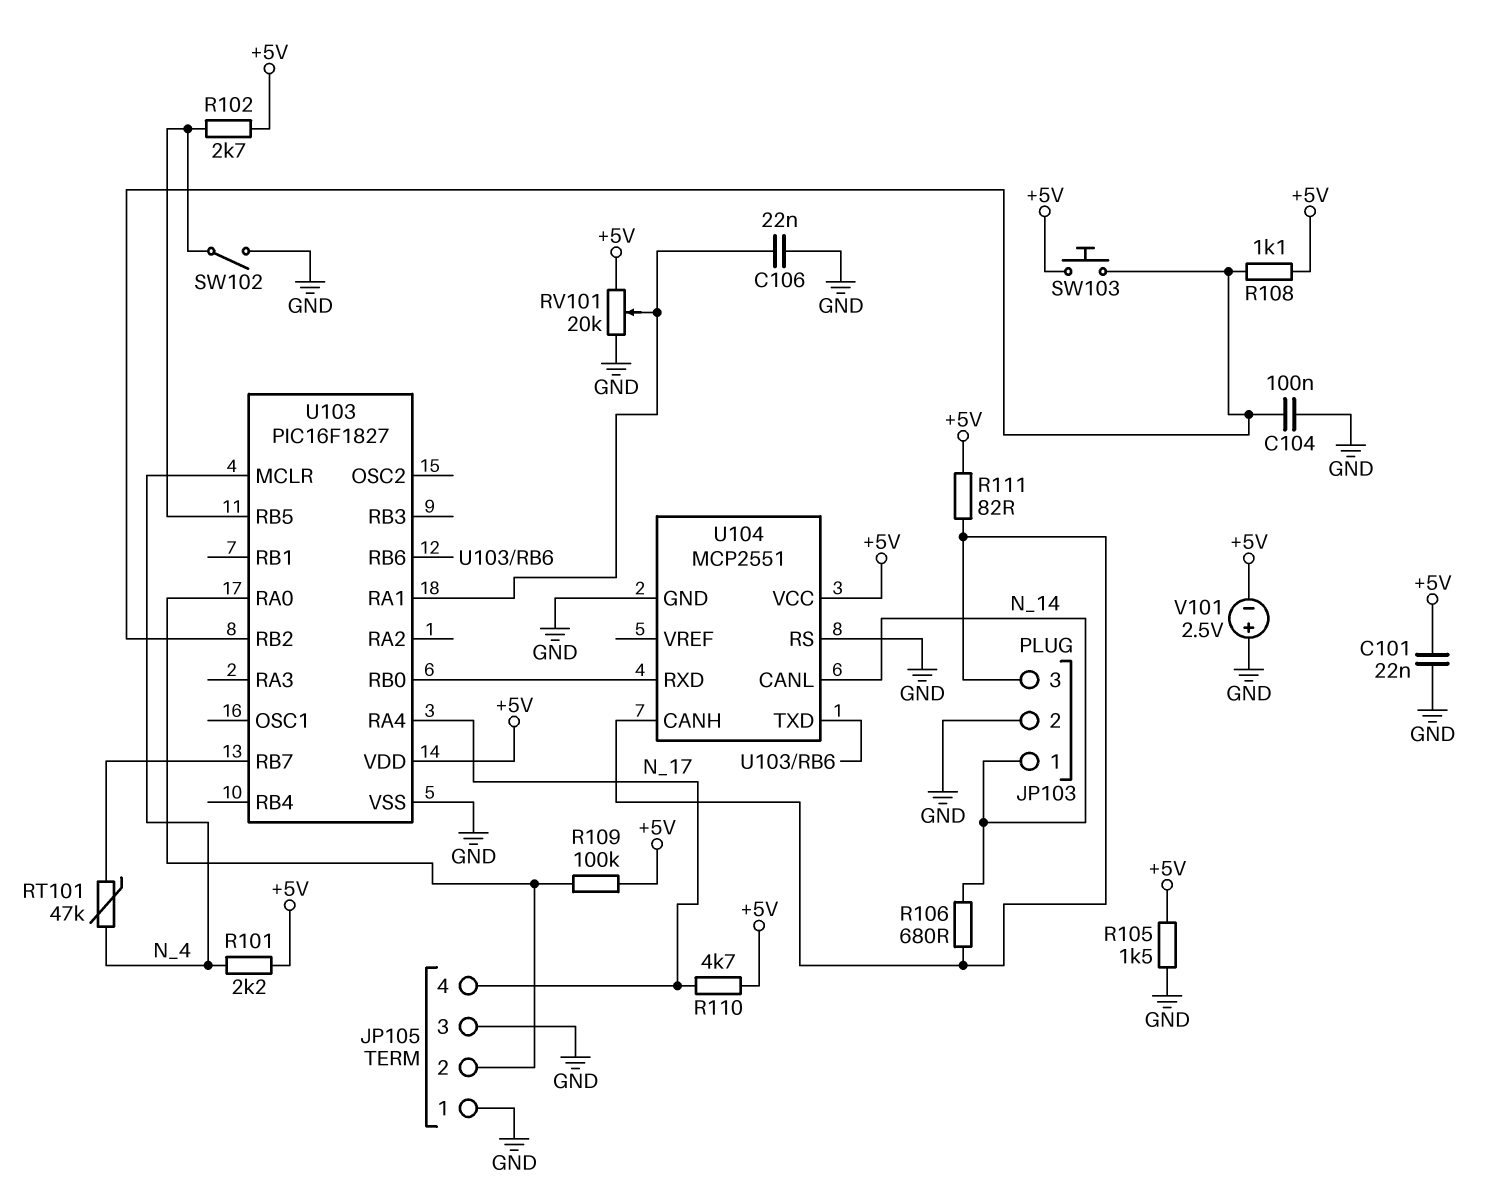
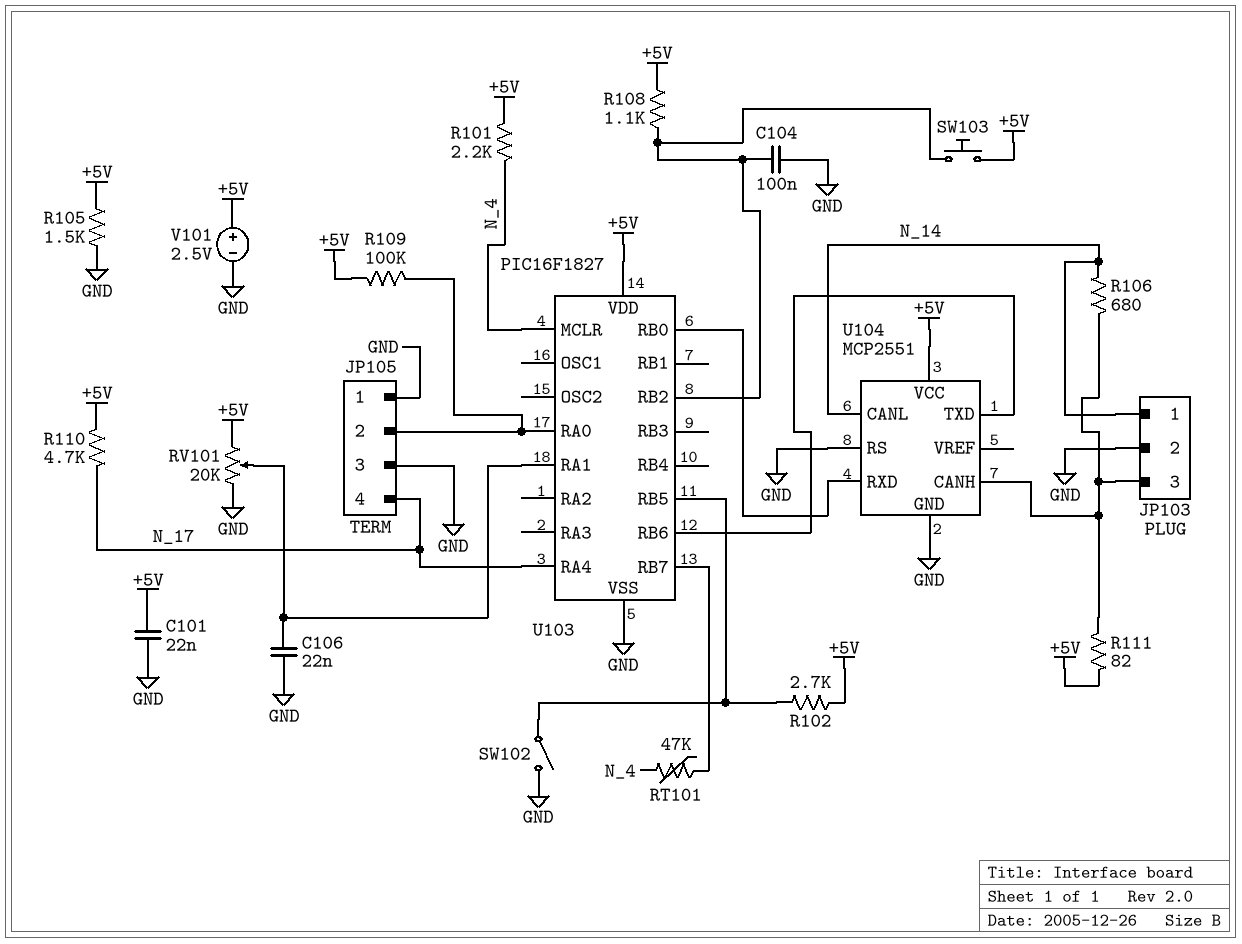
V101: 2.5V (plus GND, minus +5V) -> 2.5V (plus +5V, minus GND)

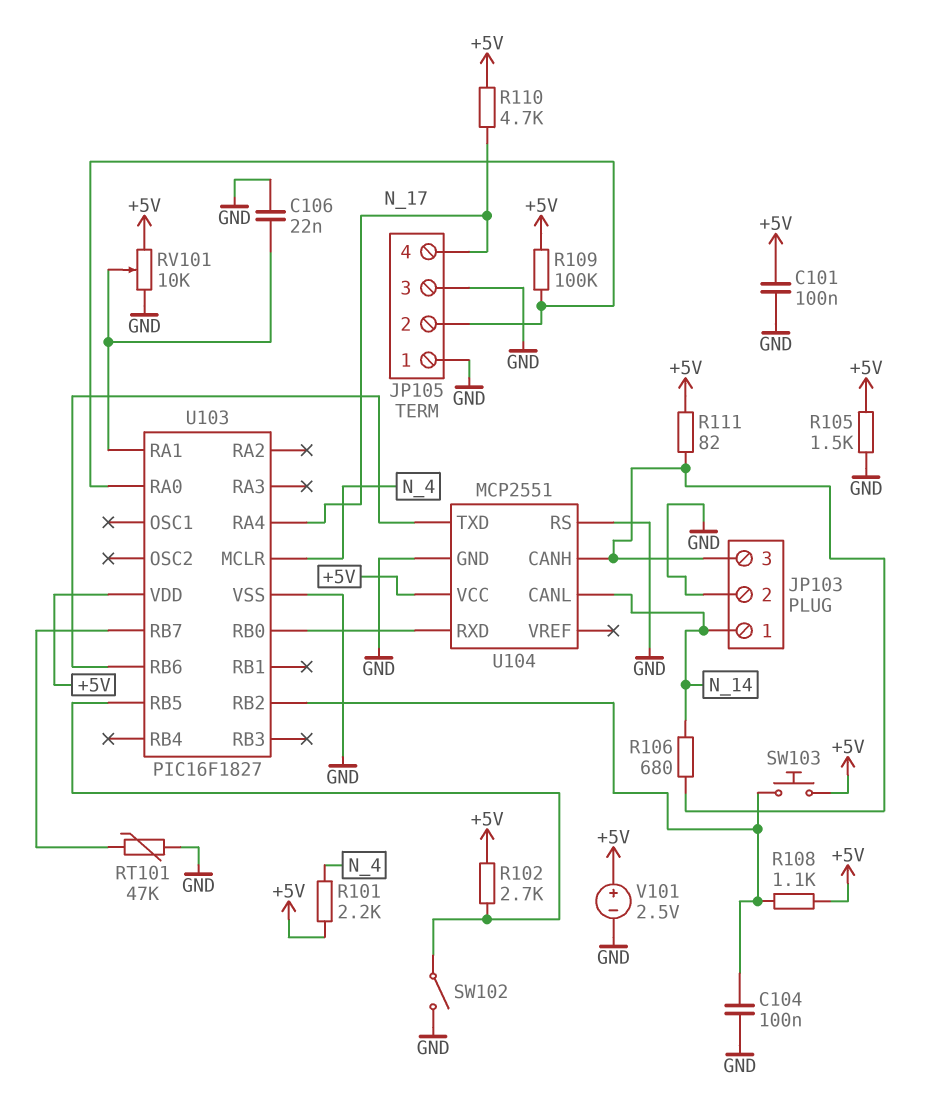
C101: 22nF (+5V, GND) -> 100nF (+5V, GND)
RT101: 47k (N_4, U103/RB7) -> 47k (GND, U103/RB7)
RV101: 20k (+5V, GND, wiper U103/RA1) -> 10k (+5V, GND, wiper U103/RA1)

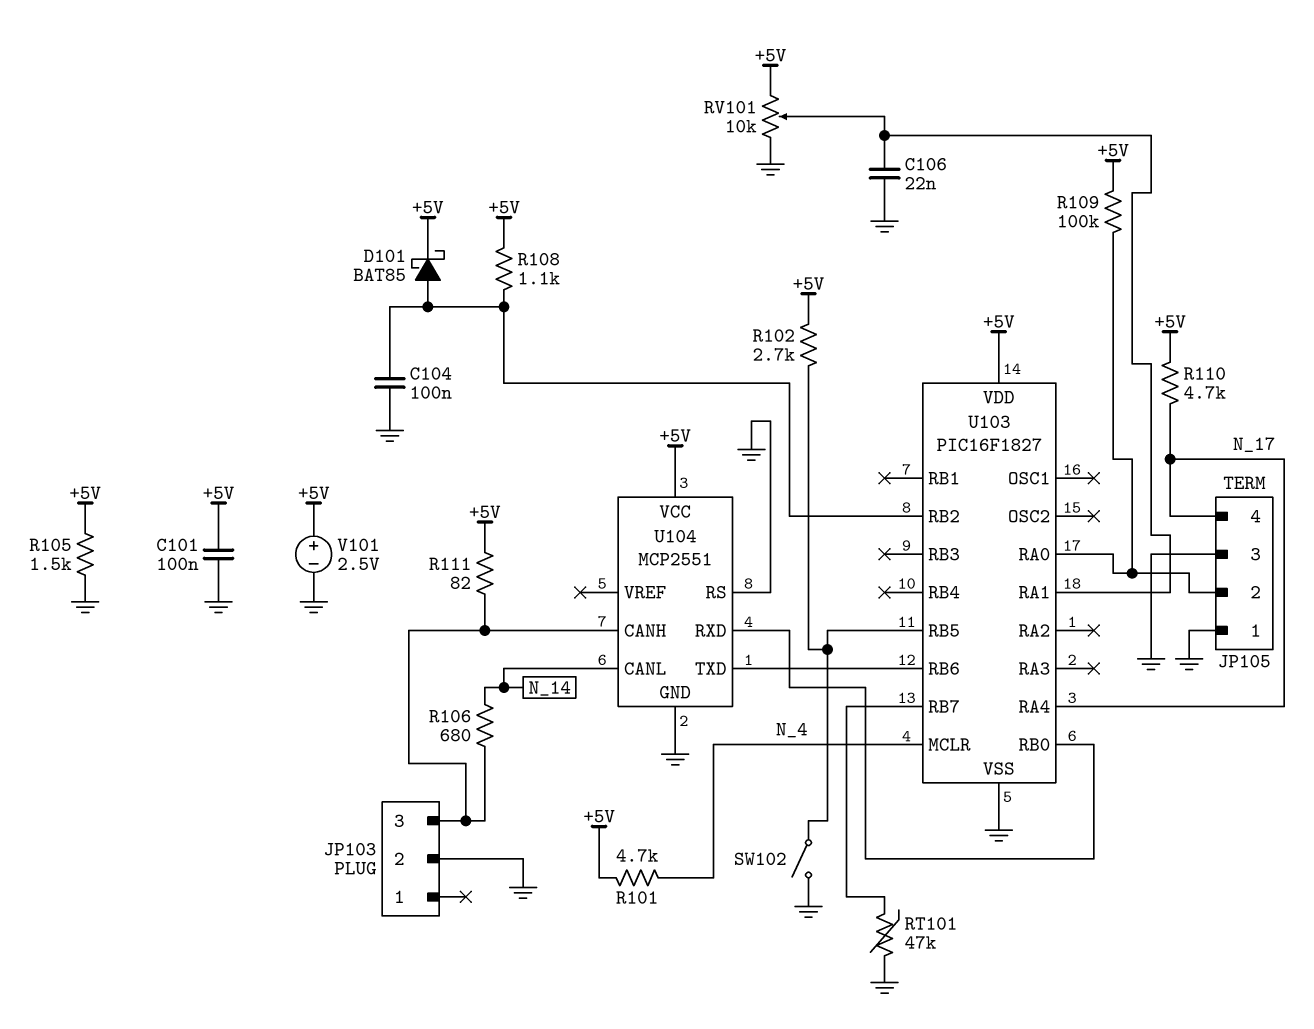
D101: none -> schottky BAT85 (A U103/RB2, K +5V)
JP103 pin 1: N_14 -> none
R101: 2.2k (+5V, N_4) -> 4.7k (+5V, N_4)
SW103: button (+5V, U103/RB2) -> none

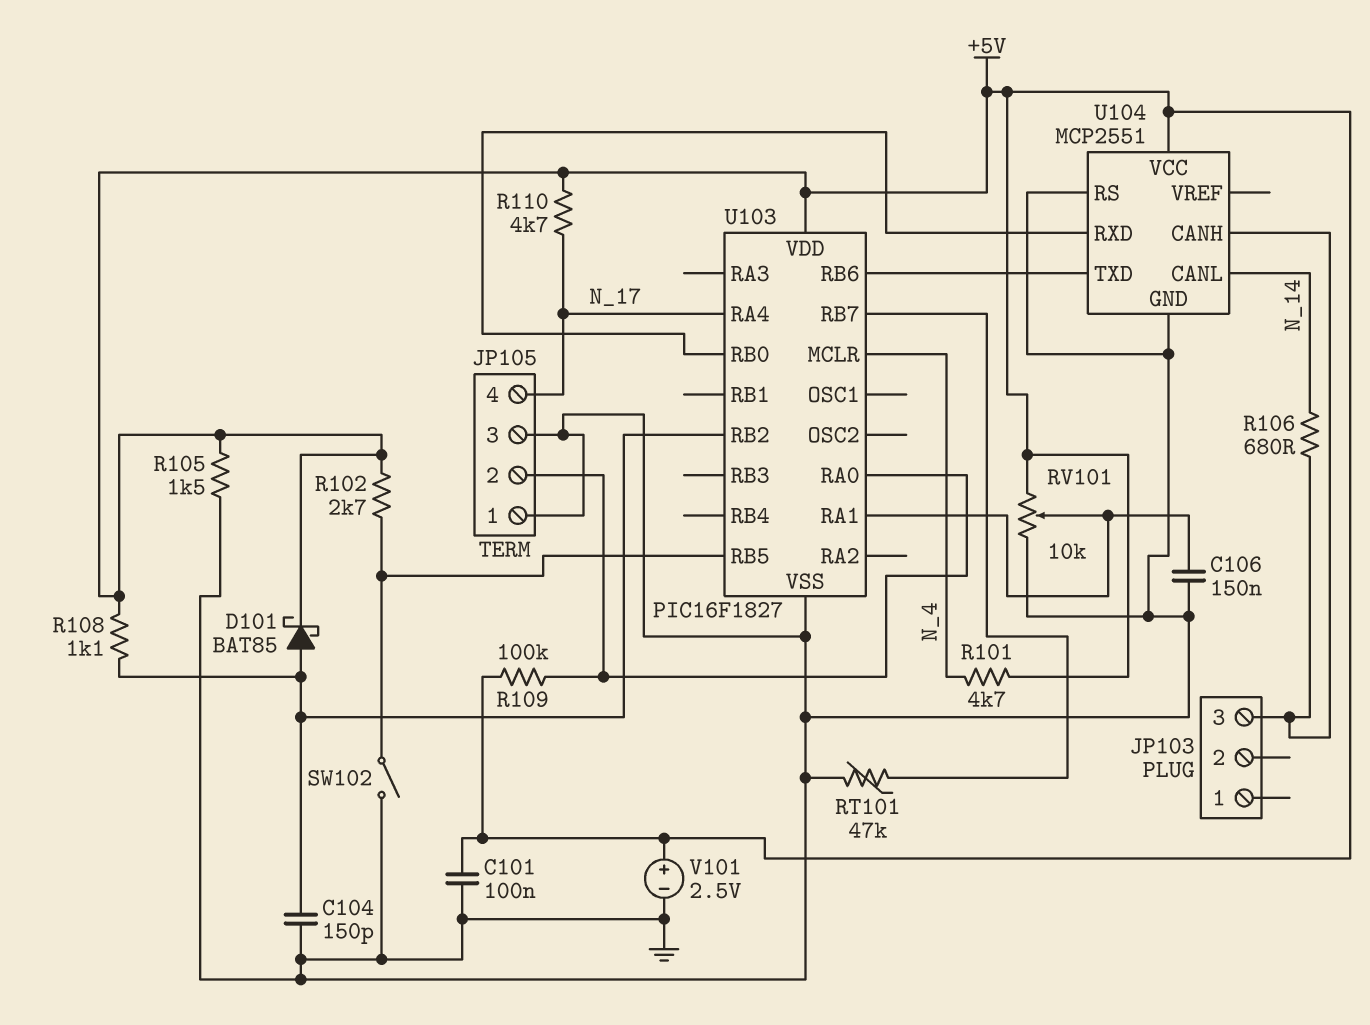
C104: 100nF (GND, U103/RB2) -> 150pF (GND, U103/RB2)
C106: 22nF (GND, U103/RA1) -> 150nF (GND, U103/RA1)
JP103 pin 2: GND -> none
R111: 82 (+5V, JP103/3) -> none

